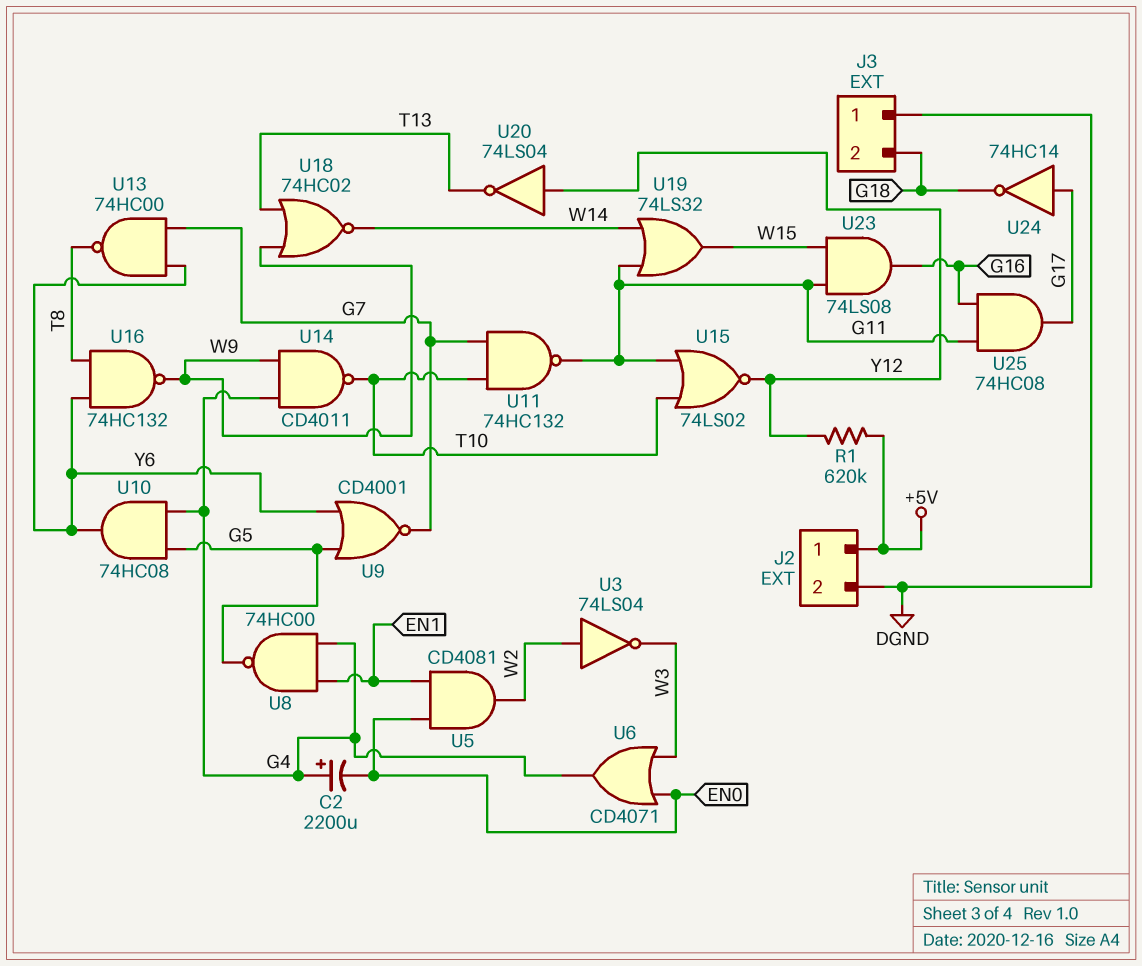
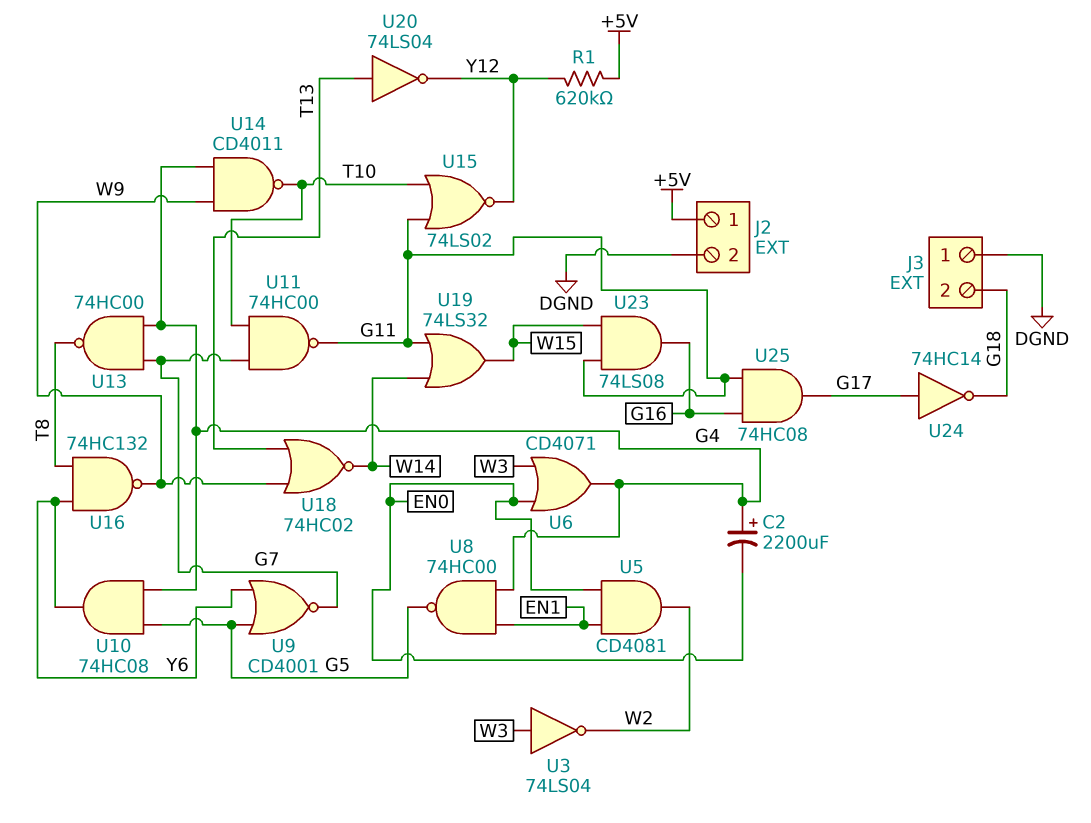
U3: NOT 74LS04 (in W2, out W3) -> NOT 74LS04 (in W3, out W2)
U11: NAND 74HC132 (in G7, in T10, out G11) -> NAND 74HC00 (in G7, in T10, out G11)
U13: NAND 74HC00 (in G7, in Y6, out T8) -> NAND 74HC00 (in G4, in G7, out T8)
U20: NOT 74LS04 (in Y12, out T13) -> NOT 74LS04 (in T13, out Y12)

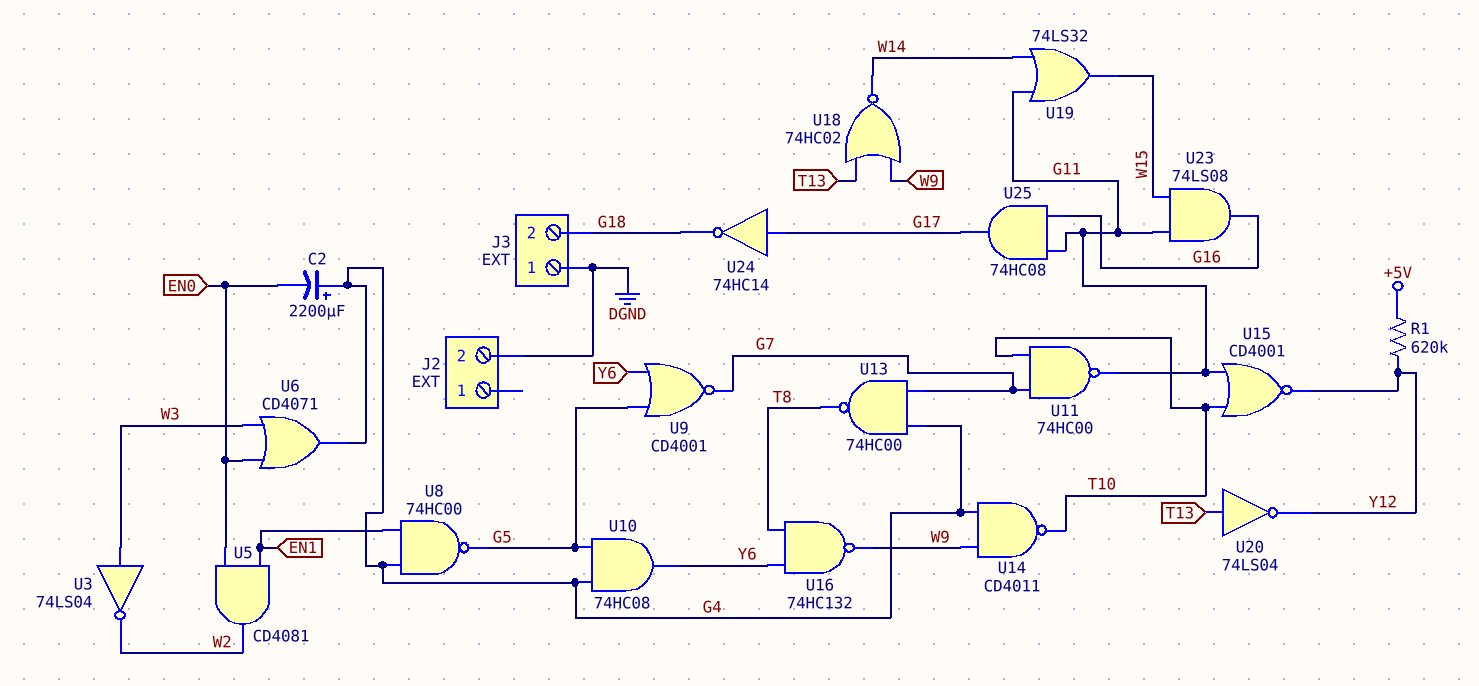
J2 pin 1: +5V -> none
U15: NOR 74LS02 (in G11, in T10, out Y12) -> NOR CD4001 (in G11, in T10, out Y12)

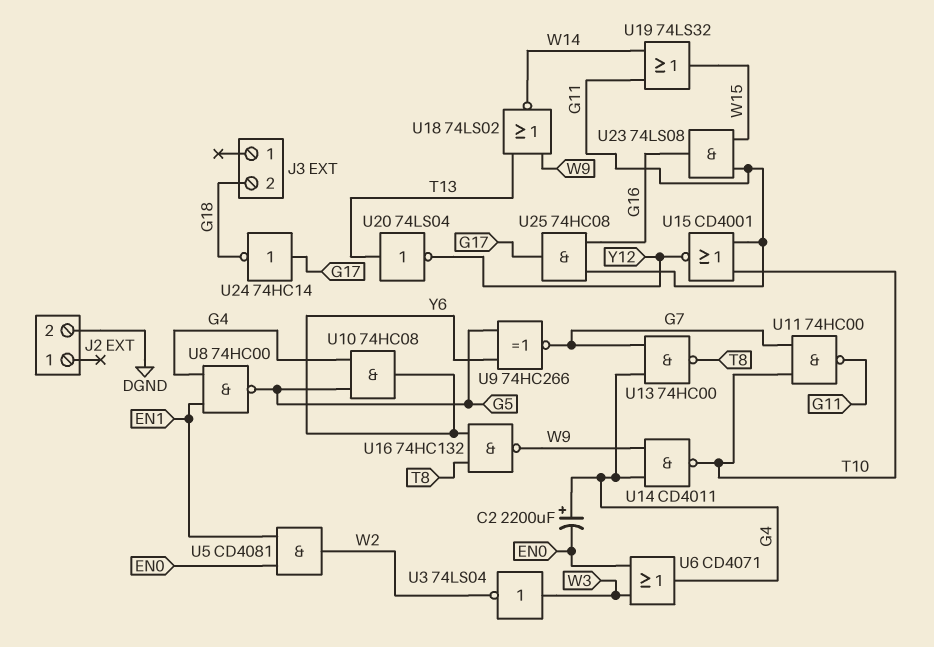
J3 pin 1: DGND -> none
R1: 620k (+5V, Y12) -> none
U9: NOR CD4001 (in G5, in Y6, out G7) -> XNOR 74HC266 (in G5, in Y6, out G7)
U18: NOR 74HC02 (in T13, in W9, out W14) -> NOR 74LS02 (in T13, in W9, out W14)

